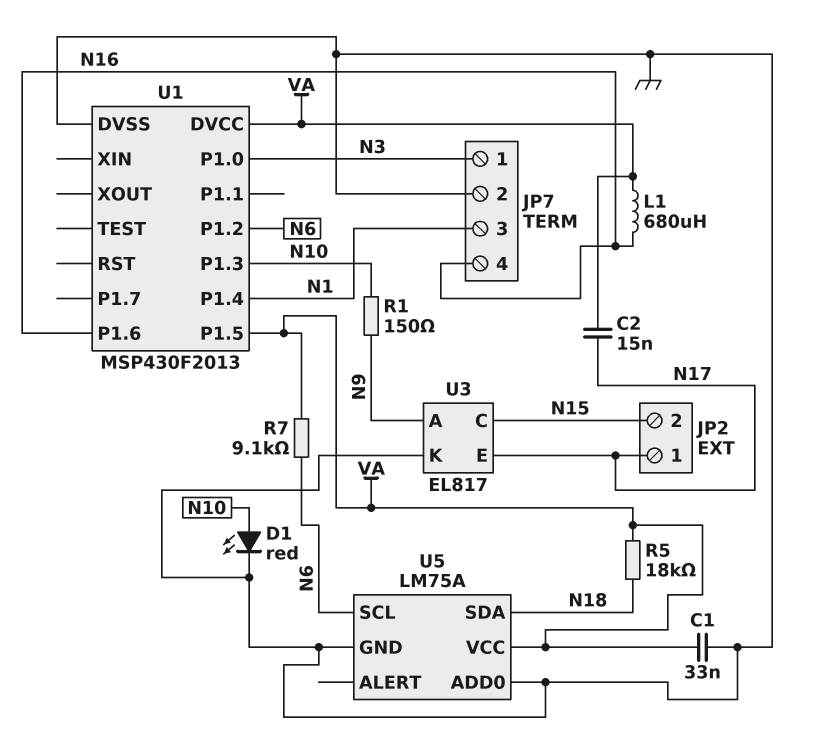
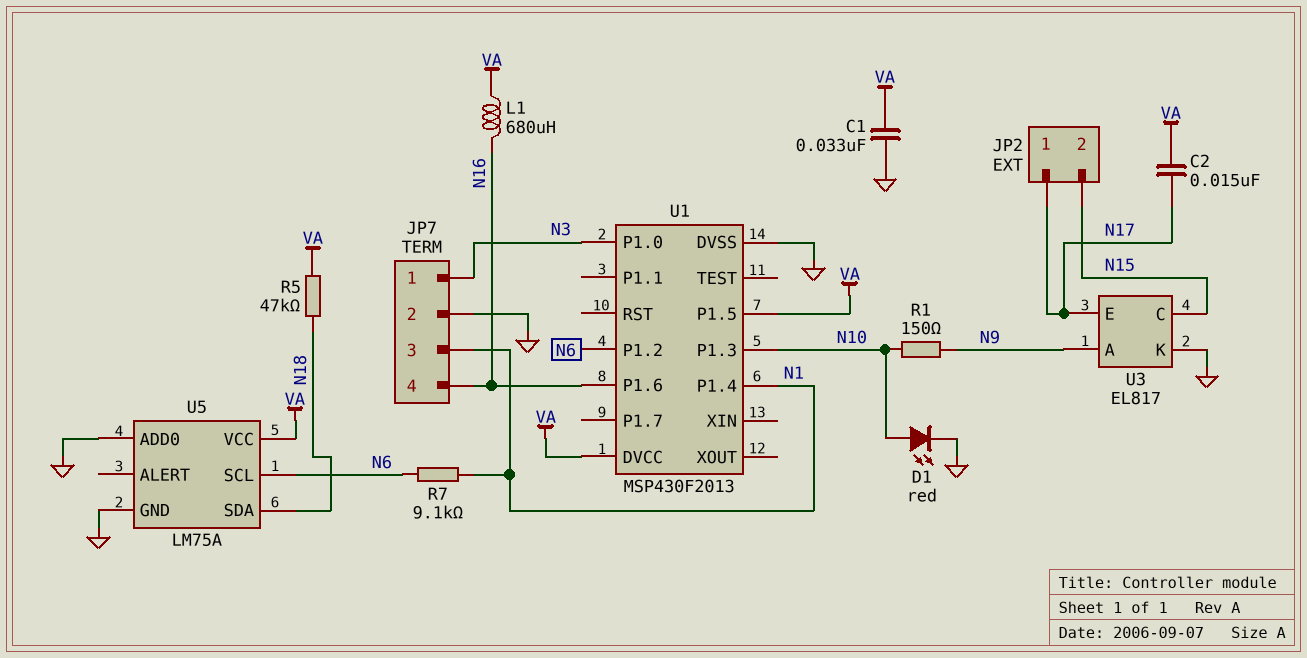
R5: 18k (N18, VA) -> 47k (N18, VA)
R7: 9.1k (N6, VA) -> 9.1k (N1, N6)

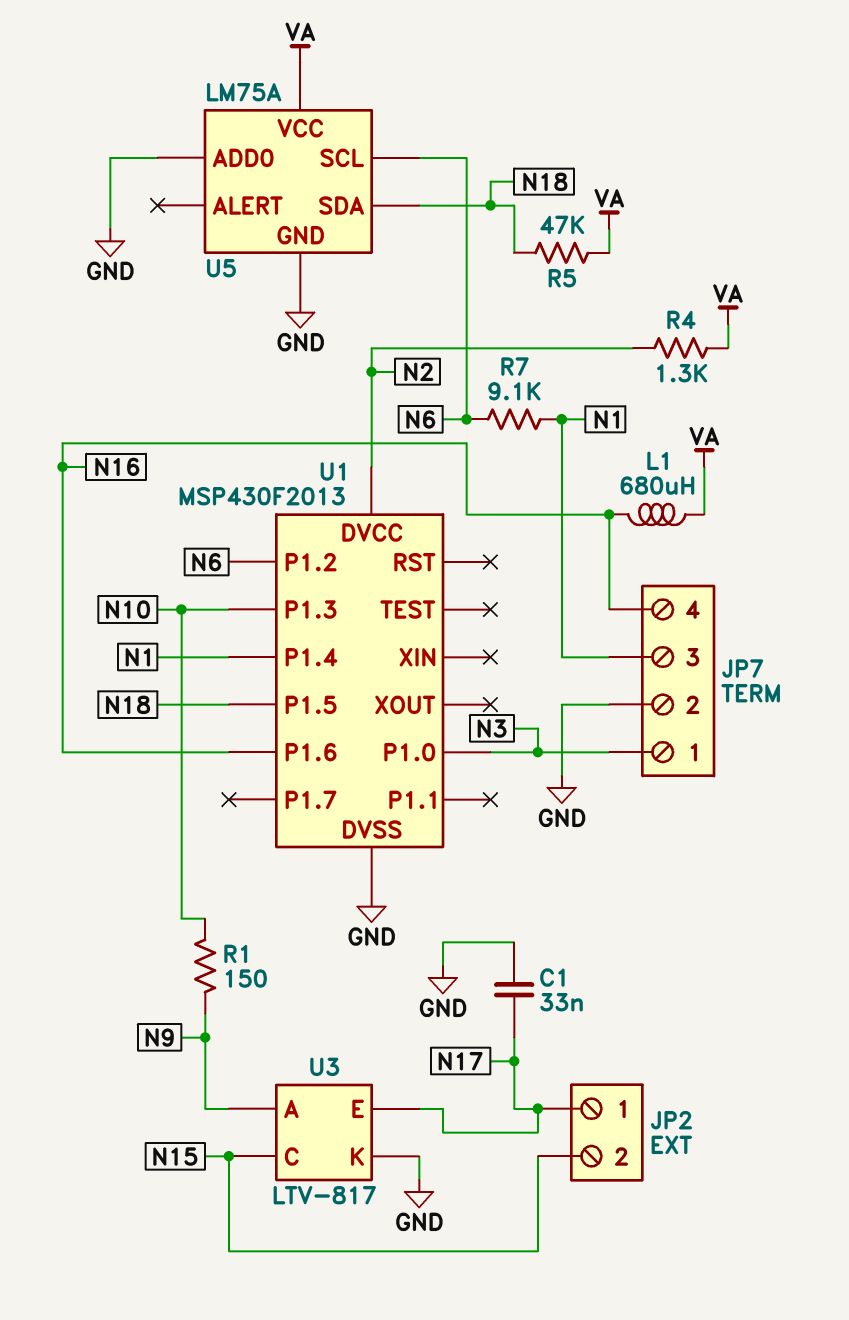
C1: 33nF (GND, VA) -> 33nF (GND, N17)
C2: 15nF (N17, VA) -> none
D1: LED red (A N10, K GND) -> none
R4: none -> 1.3k (N2, VA)
U1 pin DVCC: VA -> N2
U1 pin P1.5: VA -> N18
U3: EL817 -> LTV-817

